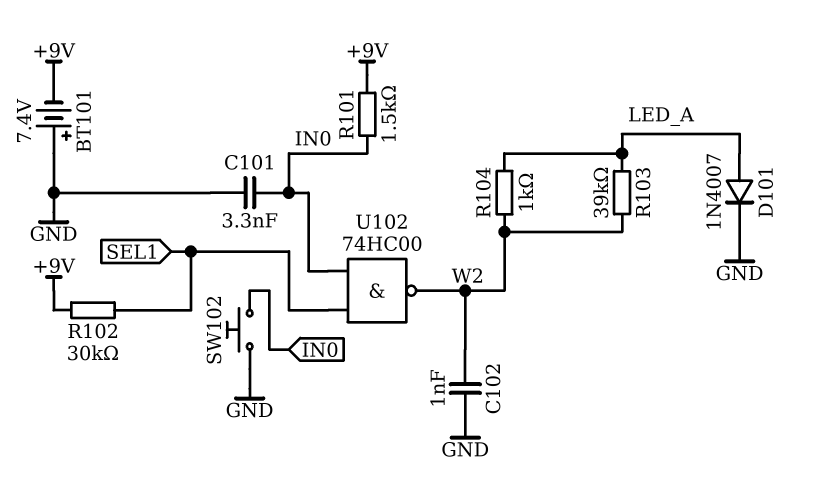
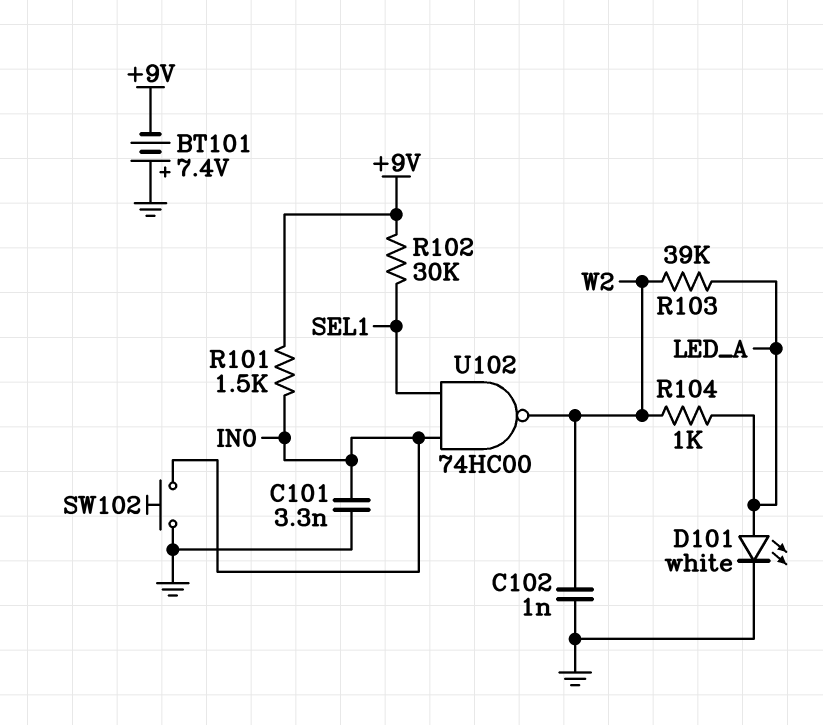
D101: diode 1N4007 (A LED_A, K GND) -> LED white (A LED_A, K GND)

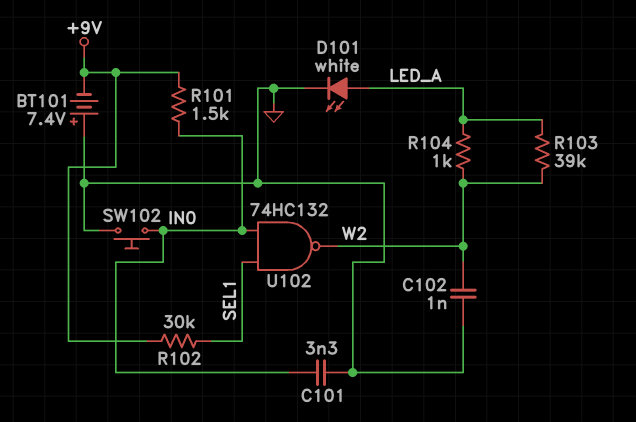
U102: NAND 74HC00 (in IN0, in SEL1, out W2) -> NAND 74HC132 (in IN0, in SEL1, out W2)

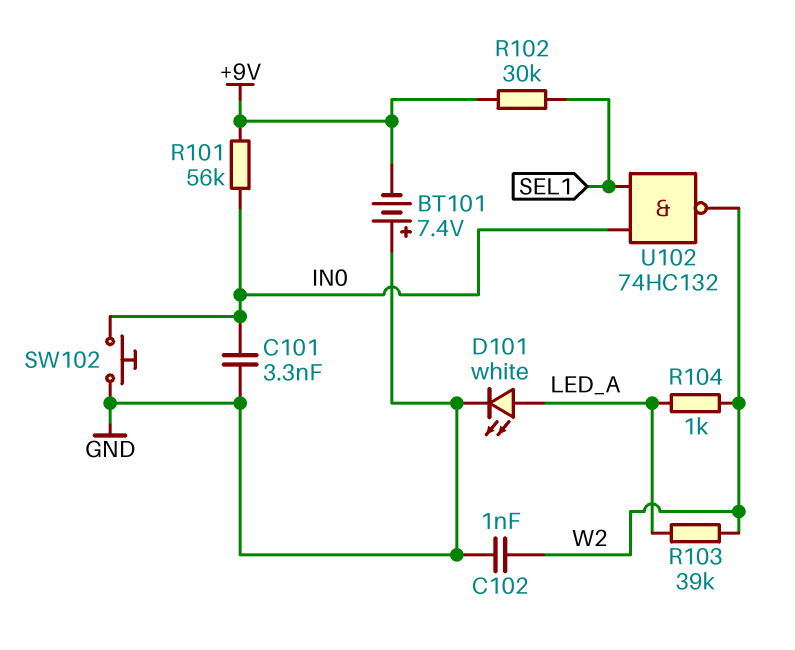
R101: 1.5k (+9V, IN0) -> 56k (+9V, IN0)

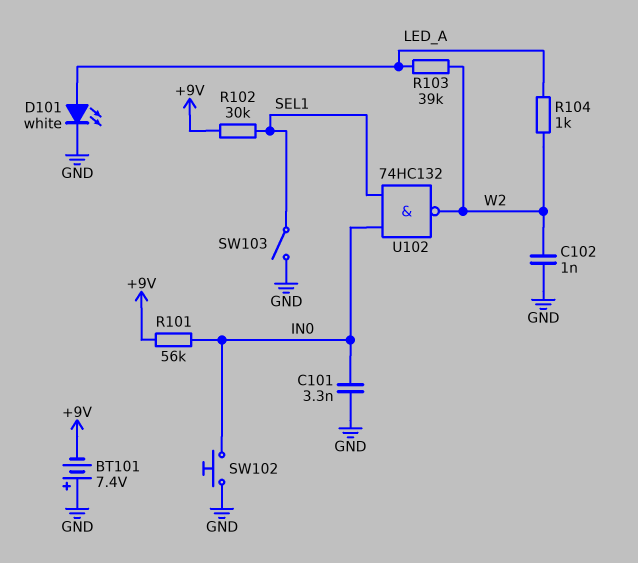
SW103: none -> switch (GND, SEL1)

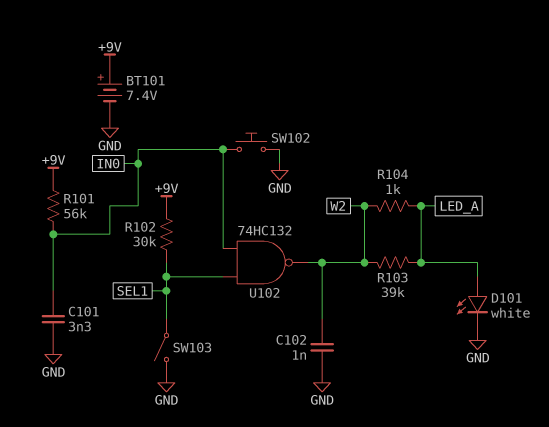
BT101: 7.4V (plus GND, minus +9V) -> 7.4V (plus +9V, minus GND)

